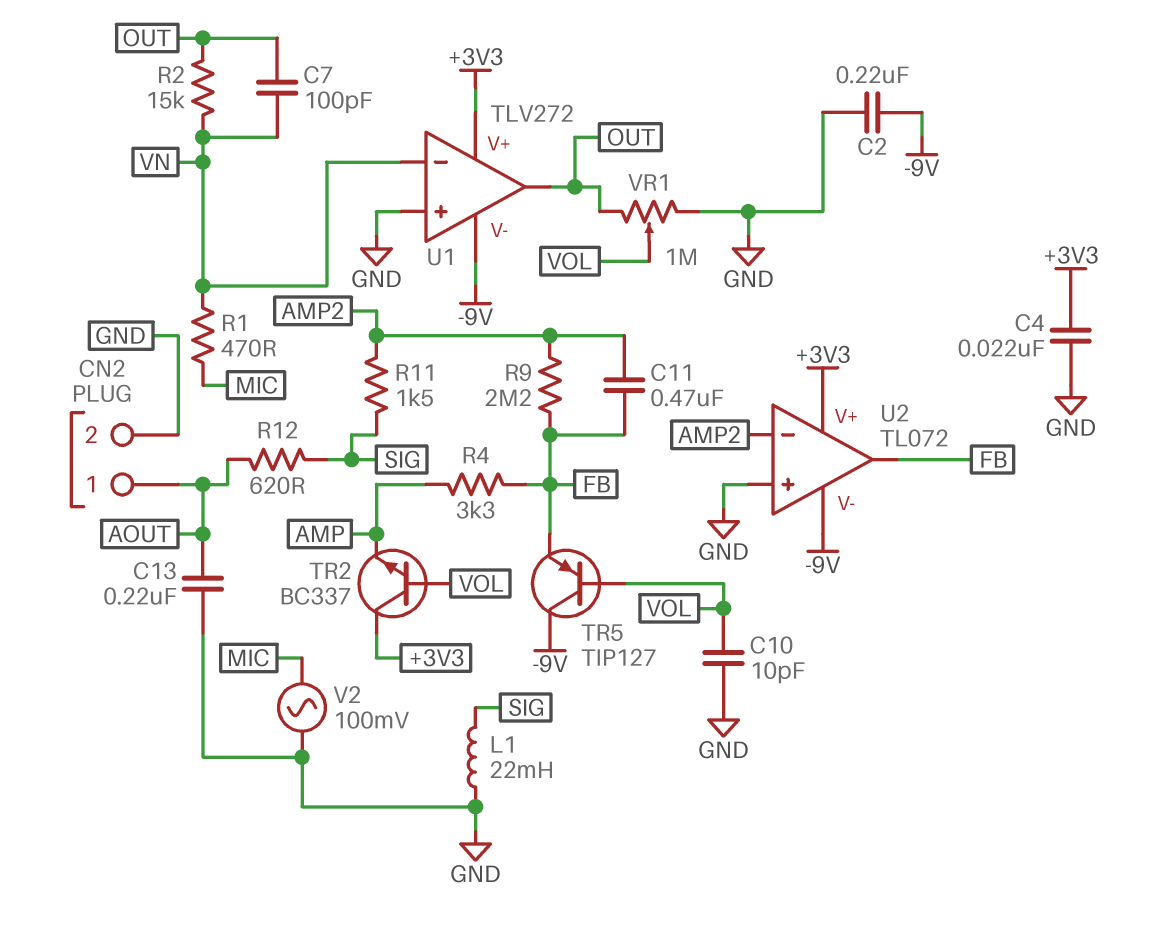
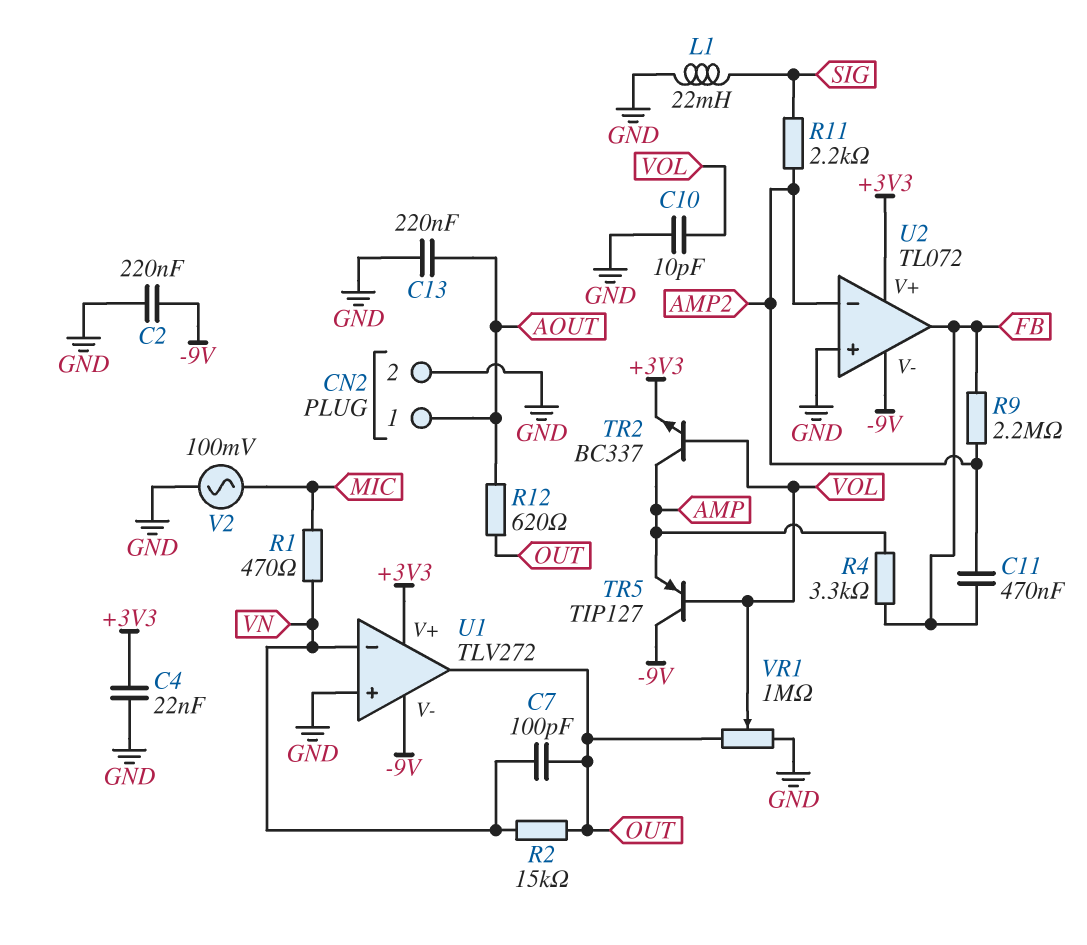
R11: 1.5k (AMP2, SIG) -> 2.2k (AMP2, SIG)
R12: 620 (AOUT, SIG) -> 620 (AOUT, OUT)
TR2: NPN BC337 (B VOL, C +3V3, E AMP) -> NPN BC337 (B VOL, C AMP, E +3V3)
TR5: PNP TIP127 (B VOL, C -9V, E FB) -> PNP TIP127 (B VOL, C -9V, E AMP)

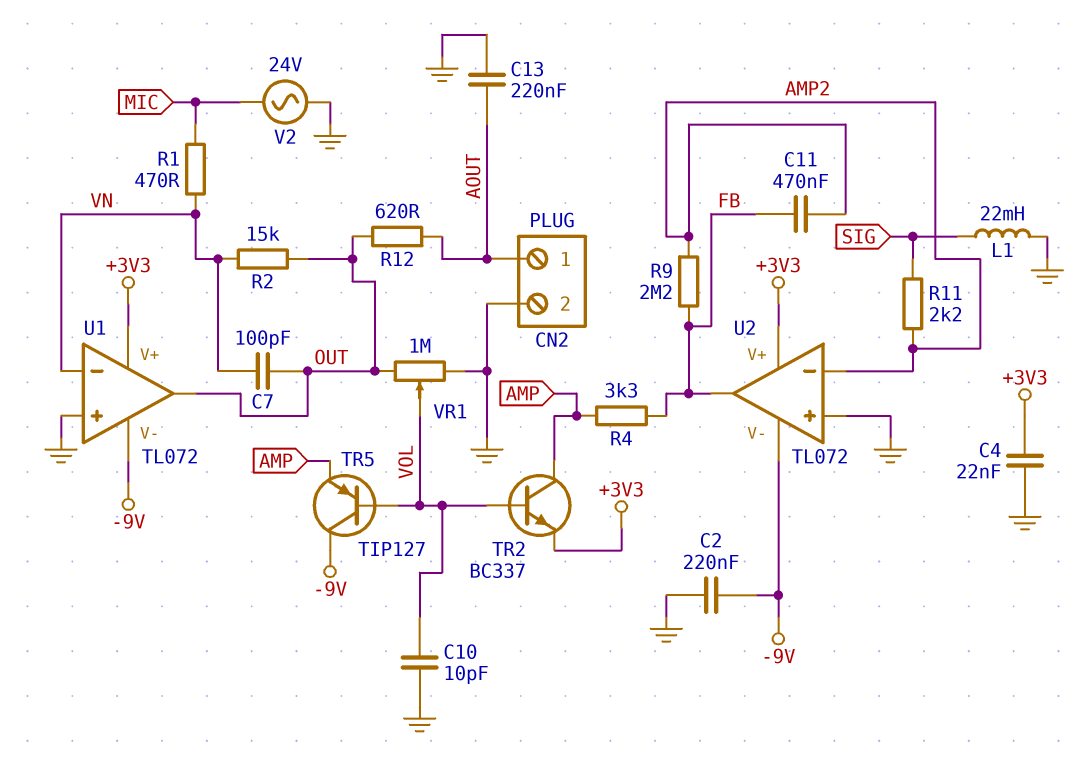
U1: TLV272 -> TL072
V2: AC 100mV (GND, MIC) -> AC 24V (GND, MIC)

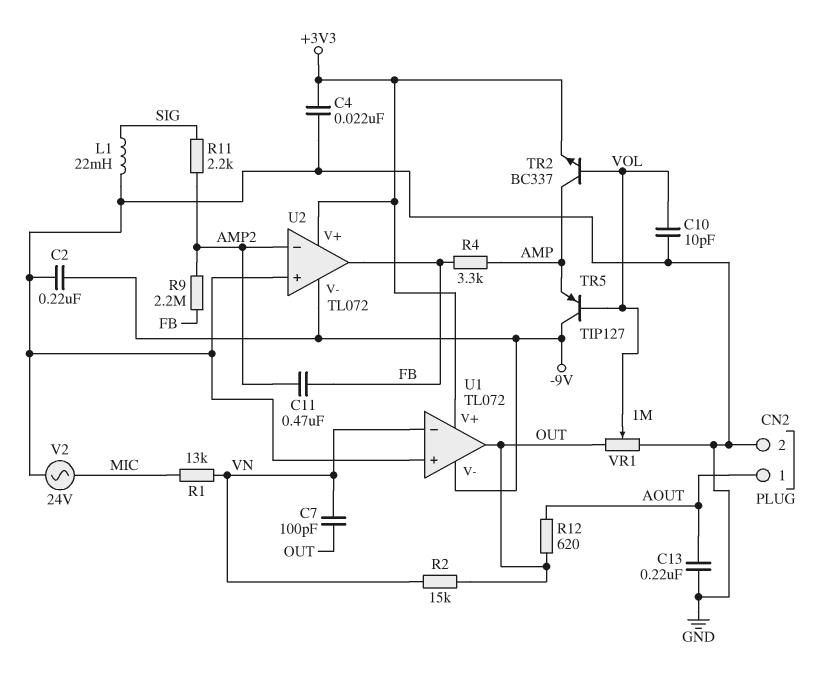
R1: 470 (MIC, VN) -> 13k (MIC, VN)

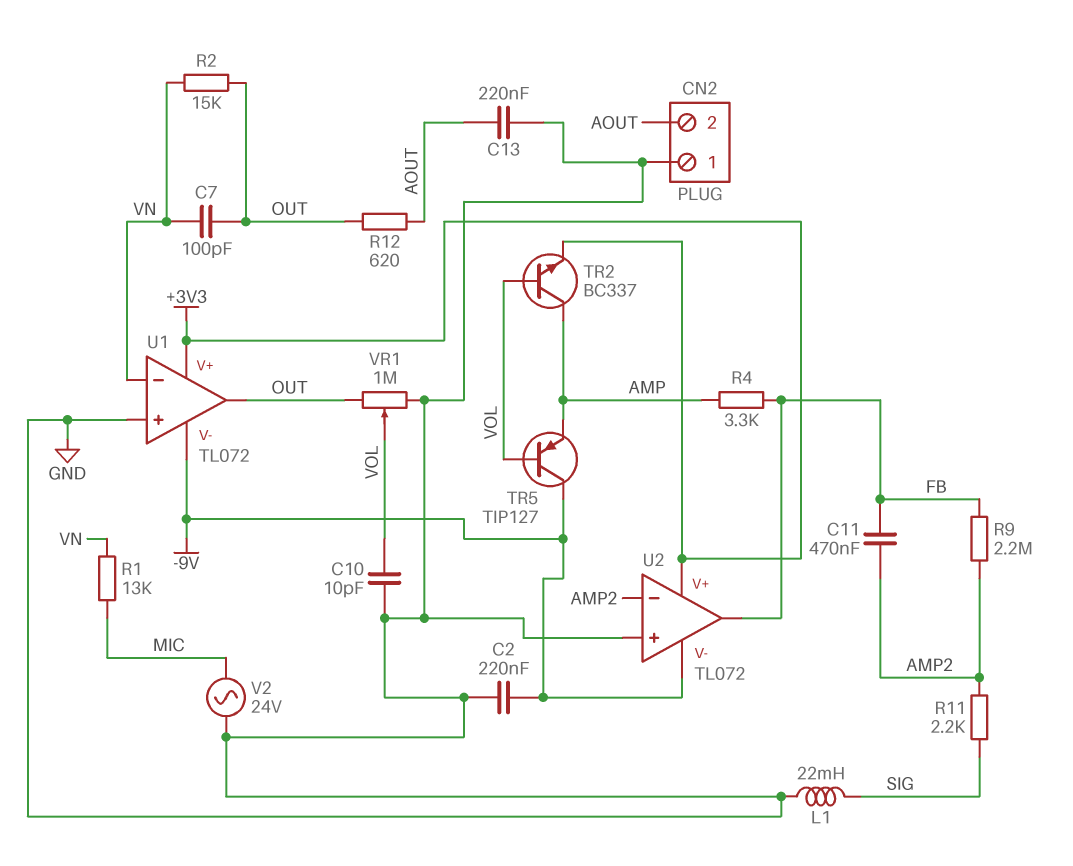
C4: 22nF (+3V3, GND) -> none
CN2 pin 1: AOUT -> GND
CN2 pin 2: GND -> AOUT

